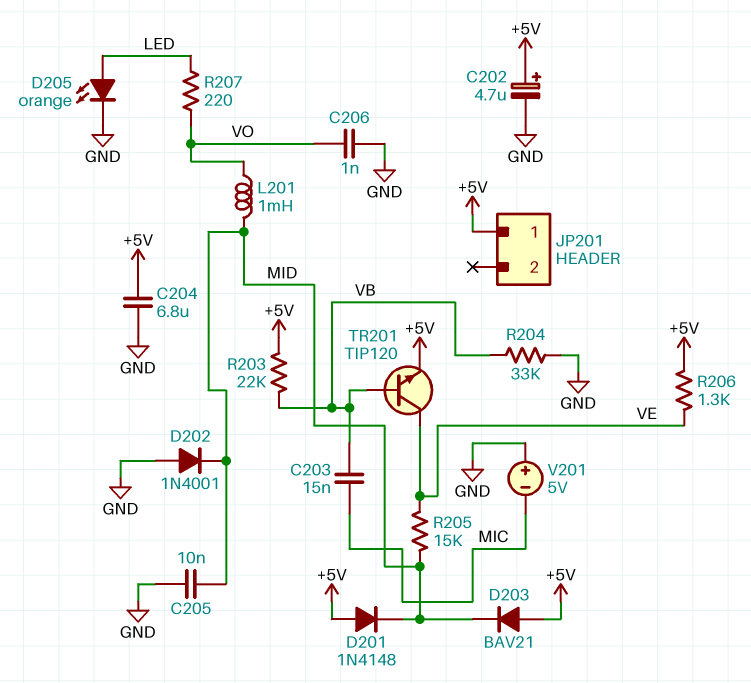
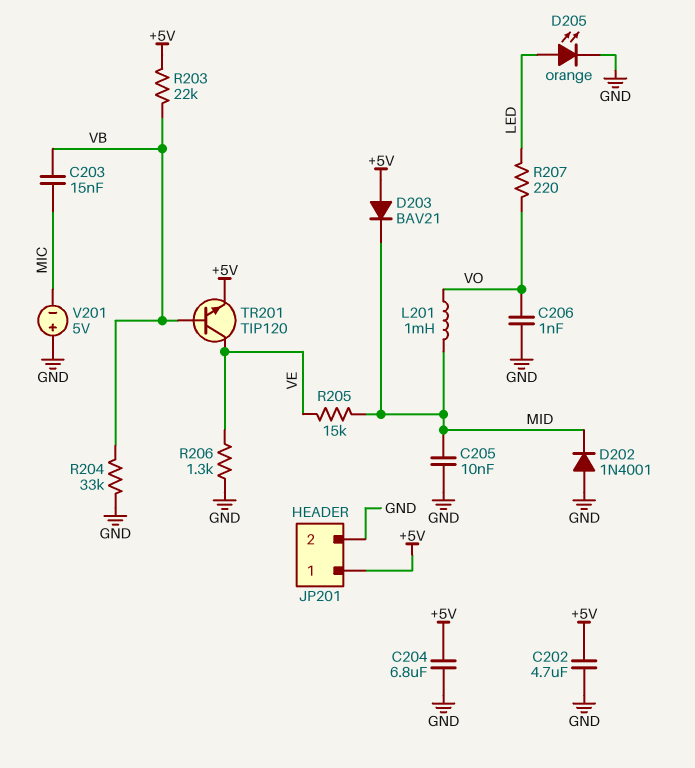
C202: 4.7uF (plus +5V, minus GND) -> 4.7uF (+5V, GND)
D201: diode 1N4148 (A +5V, K MID) -> none
JP201 pin 2: none -> GND
R206: 1.3k (+5V, VE) -> 1.3k (GND, VE)

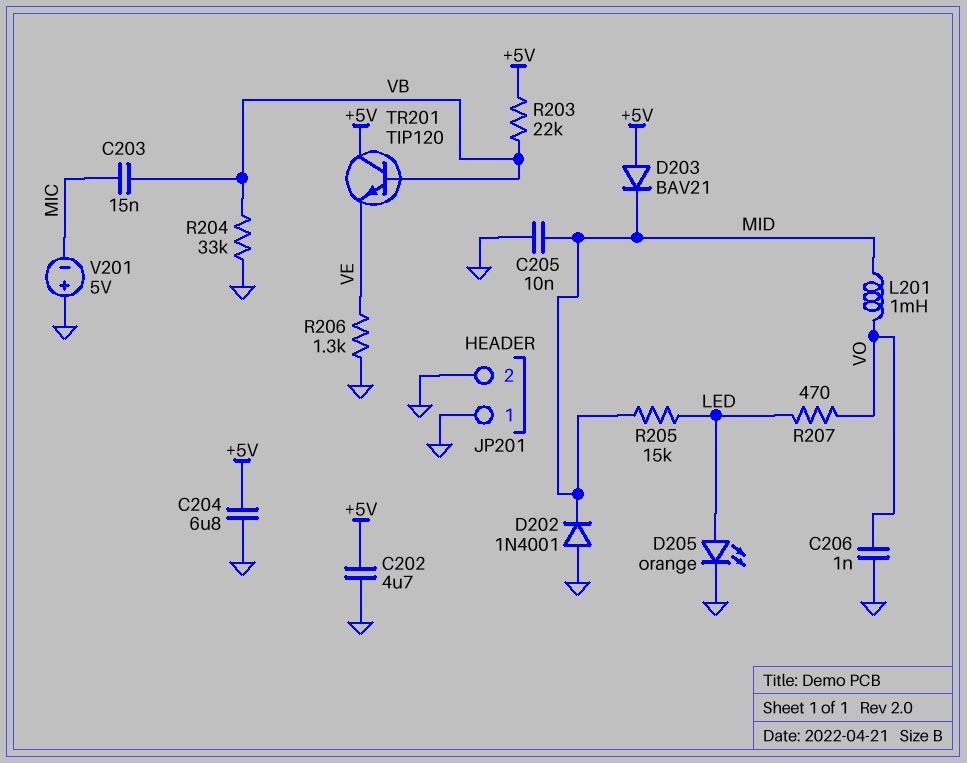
JP201 pin 1: +5V -> GND
R205: 15k (MID, VE) -> 15k (LED, MID)
R207: 220 (LED, VO) -> 470 (LED, VO)
TR201: NPN TIP120 (B VB, C VE, E +5V) -> NPN TIP120 (B VB, C +5V, E VE)

